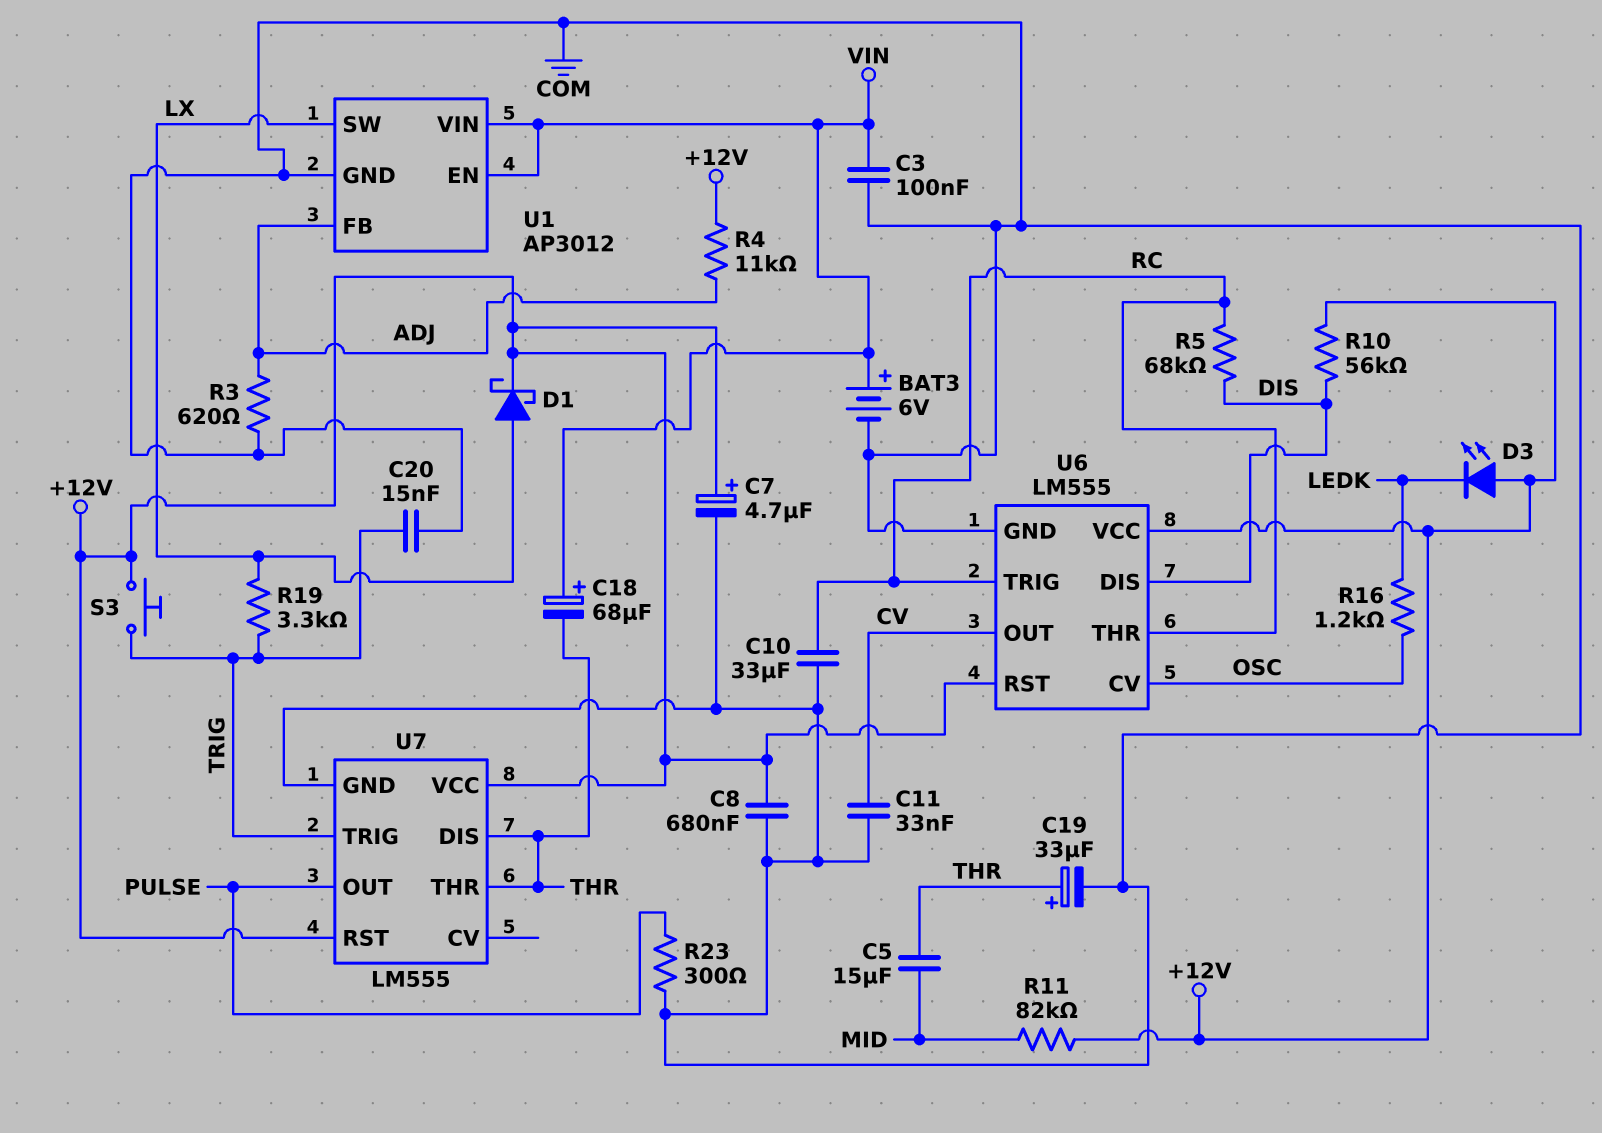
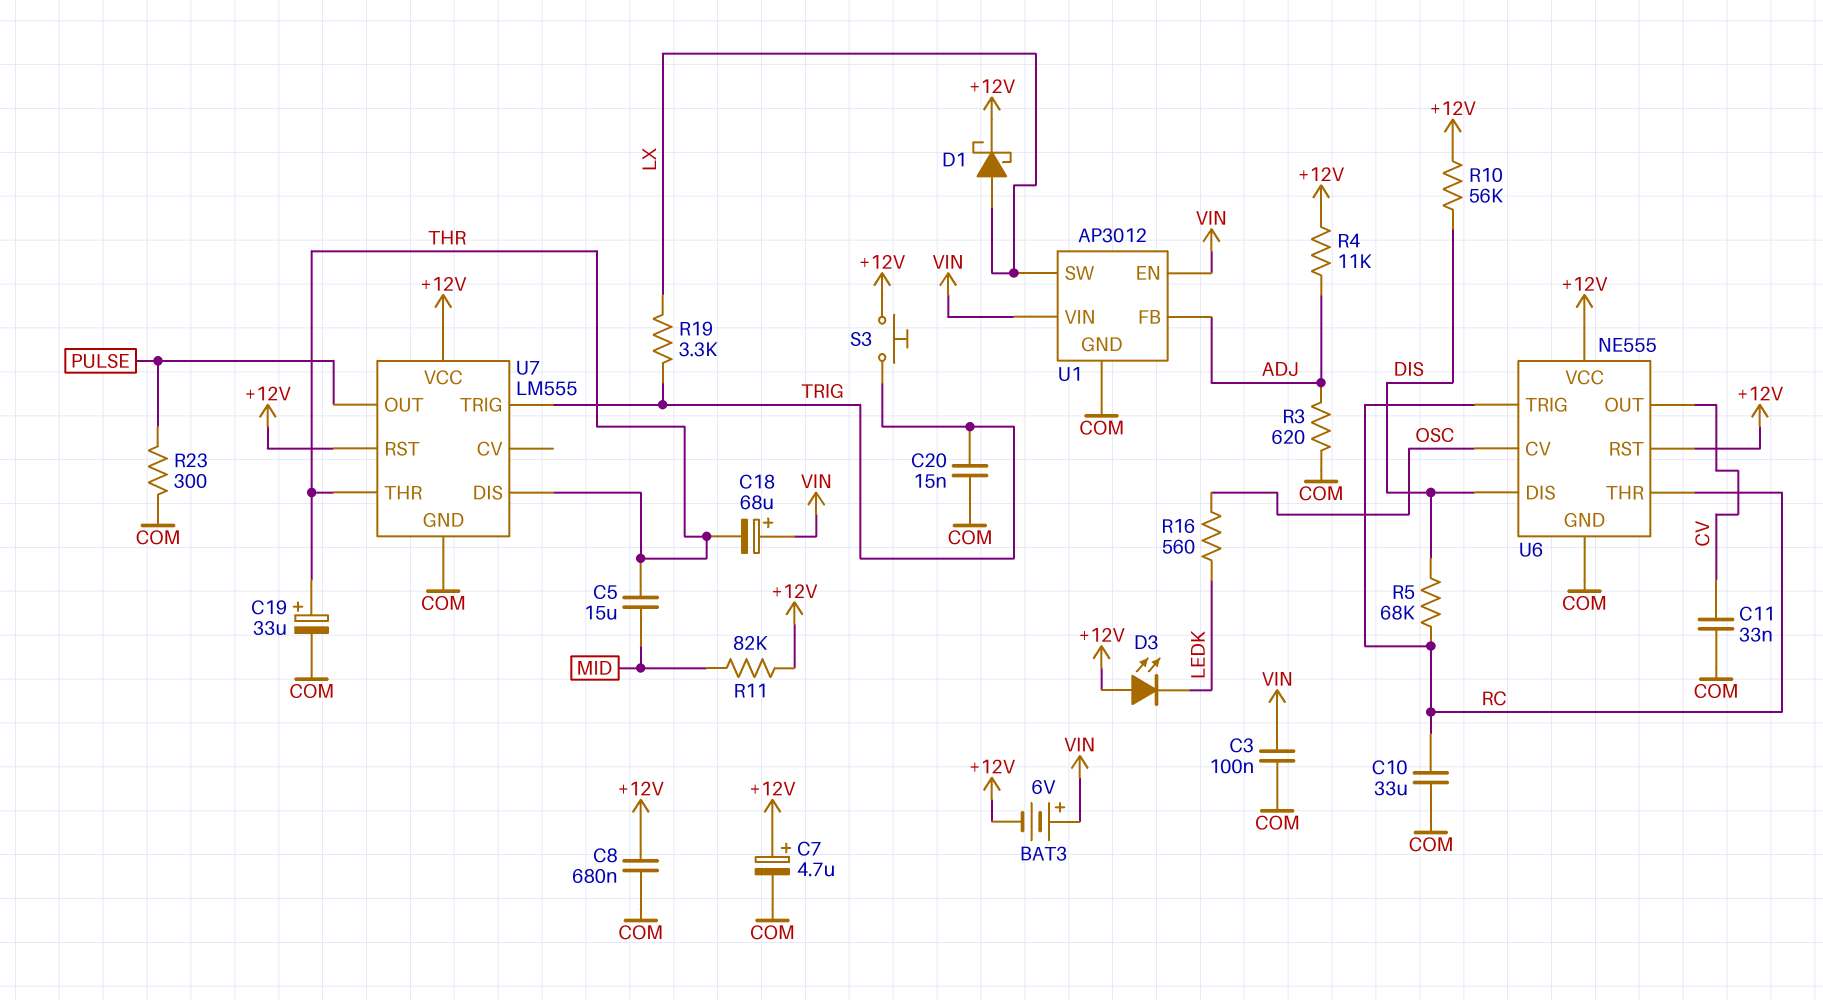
BAT3: 6V (plus VIN, minus COM) -> 6V (plus VIN, minus +12V)
R16: 1.2k (LEDK, OSC) -> 560 (LEDK, OSC)
U6: LM555 -> NE555

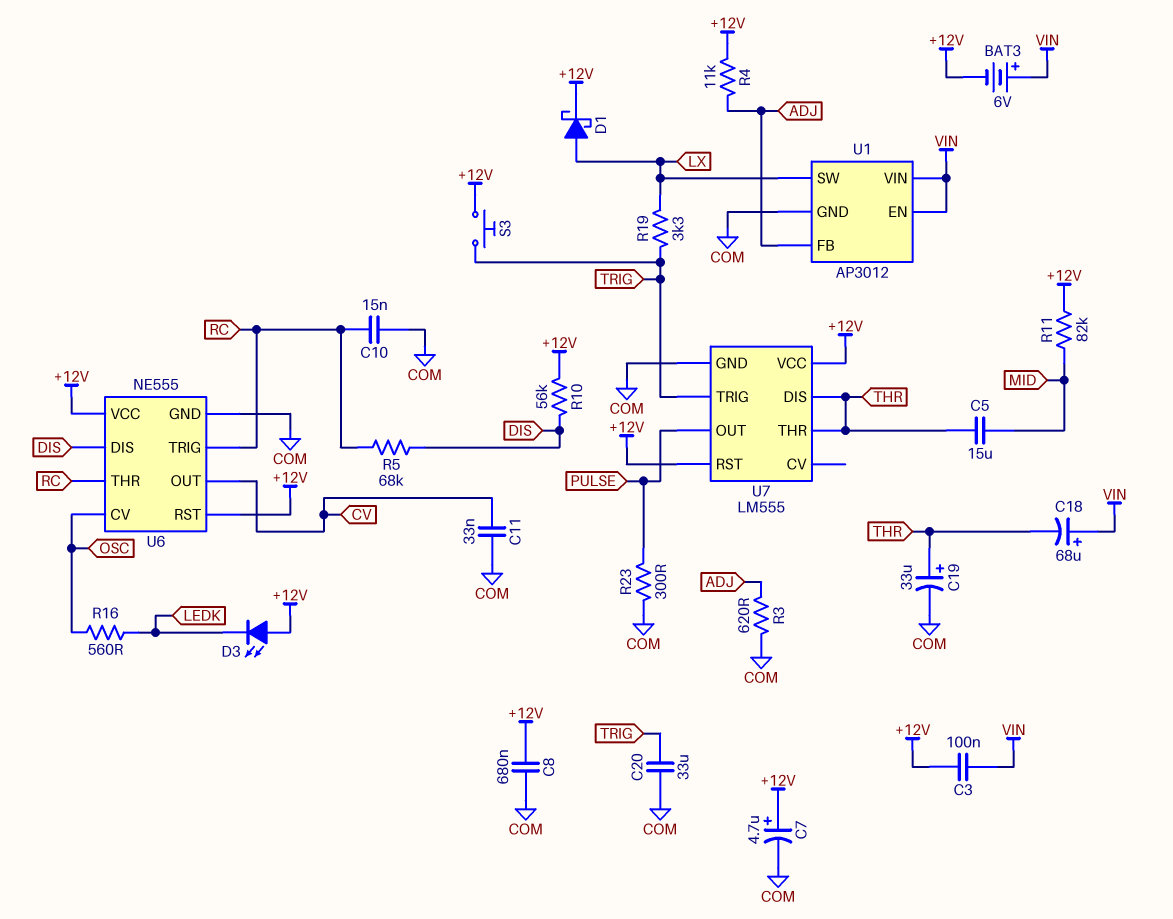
C3: 100nF (COM, VIN) -> 100nF (+12V, VIN)
C10: 33uF (COM, RC) -> 15nF (COM, RC)
C20: 15nF (COM, TRIG) -> 33uF (COM, TRIG)

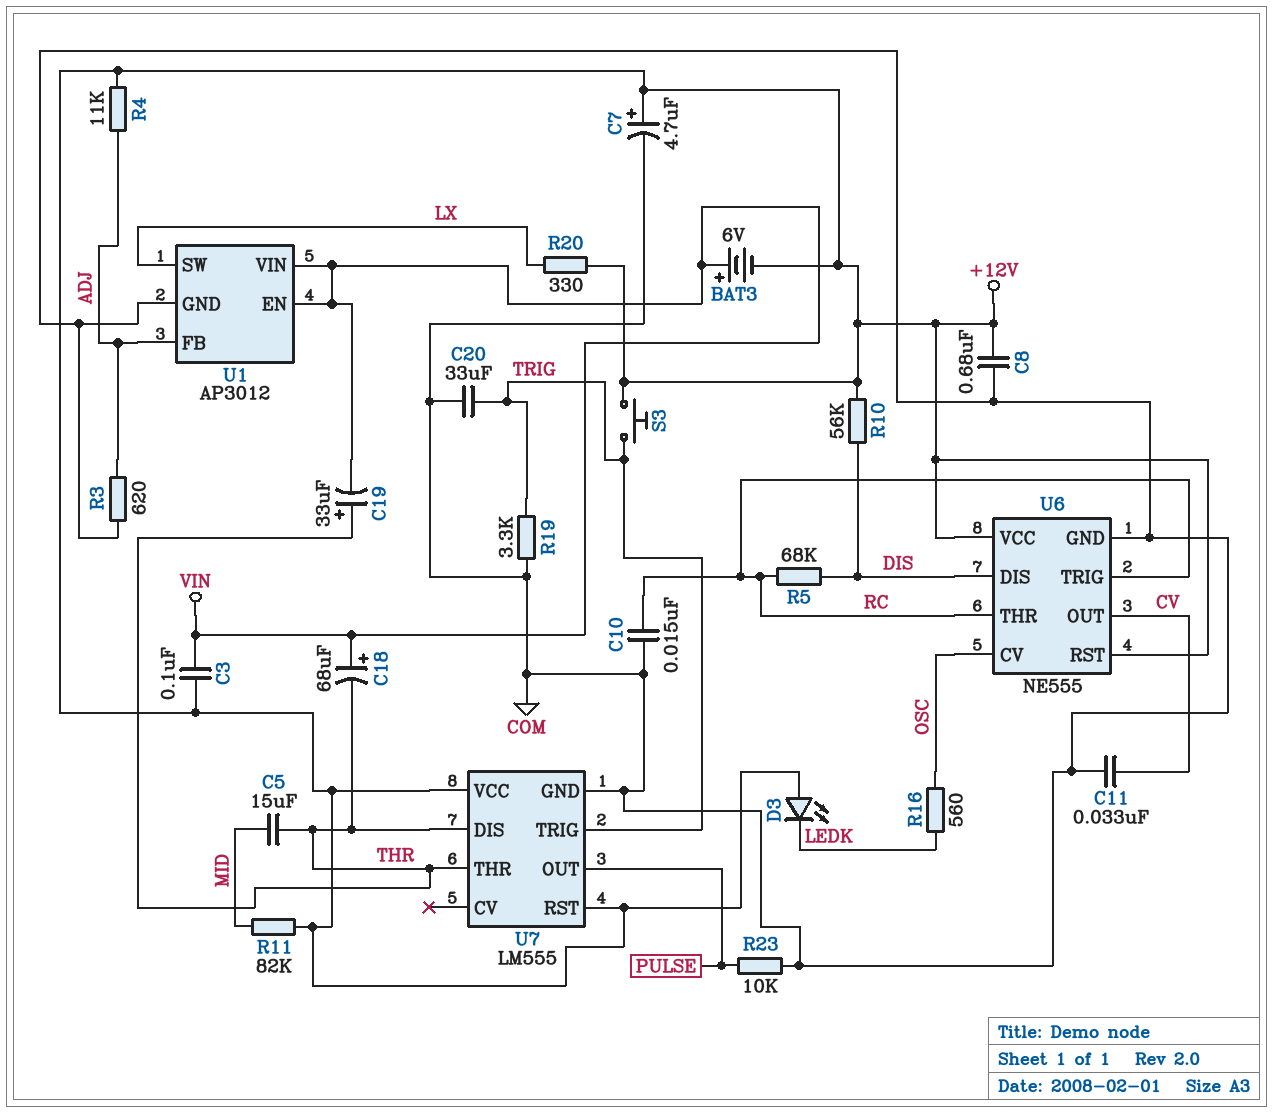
C19: 33uF (plus THR, minus COM) -> 33uF (plus THR, minus VIN)
D1: schottky (A LX, K +12V) -> none
R19: 3.3k (LX, TRIG) -> 3.3k (COM, TRIG)
R20: none -> 330 (+12V, LX)
R23: 300 (COM, PULSE) -> 10k (COM, PULSE)

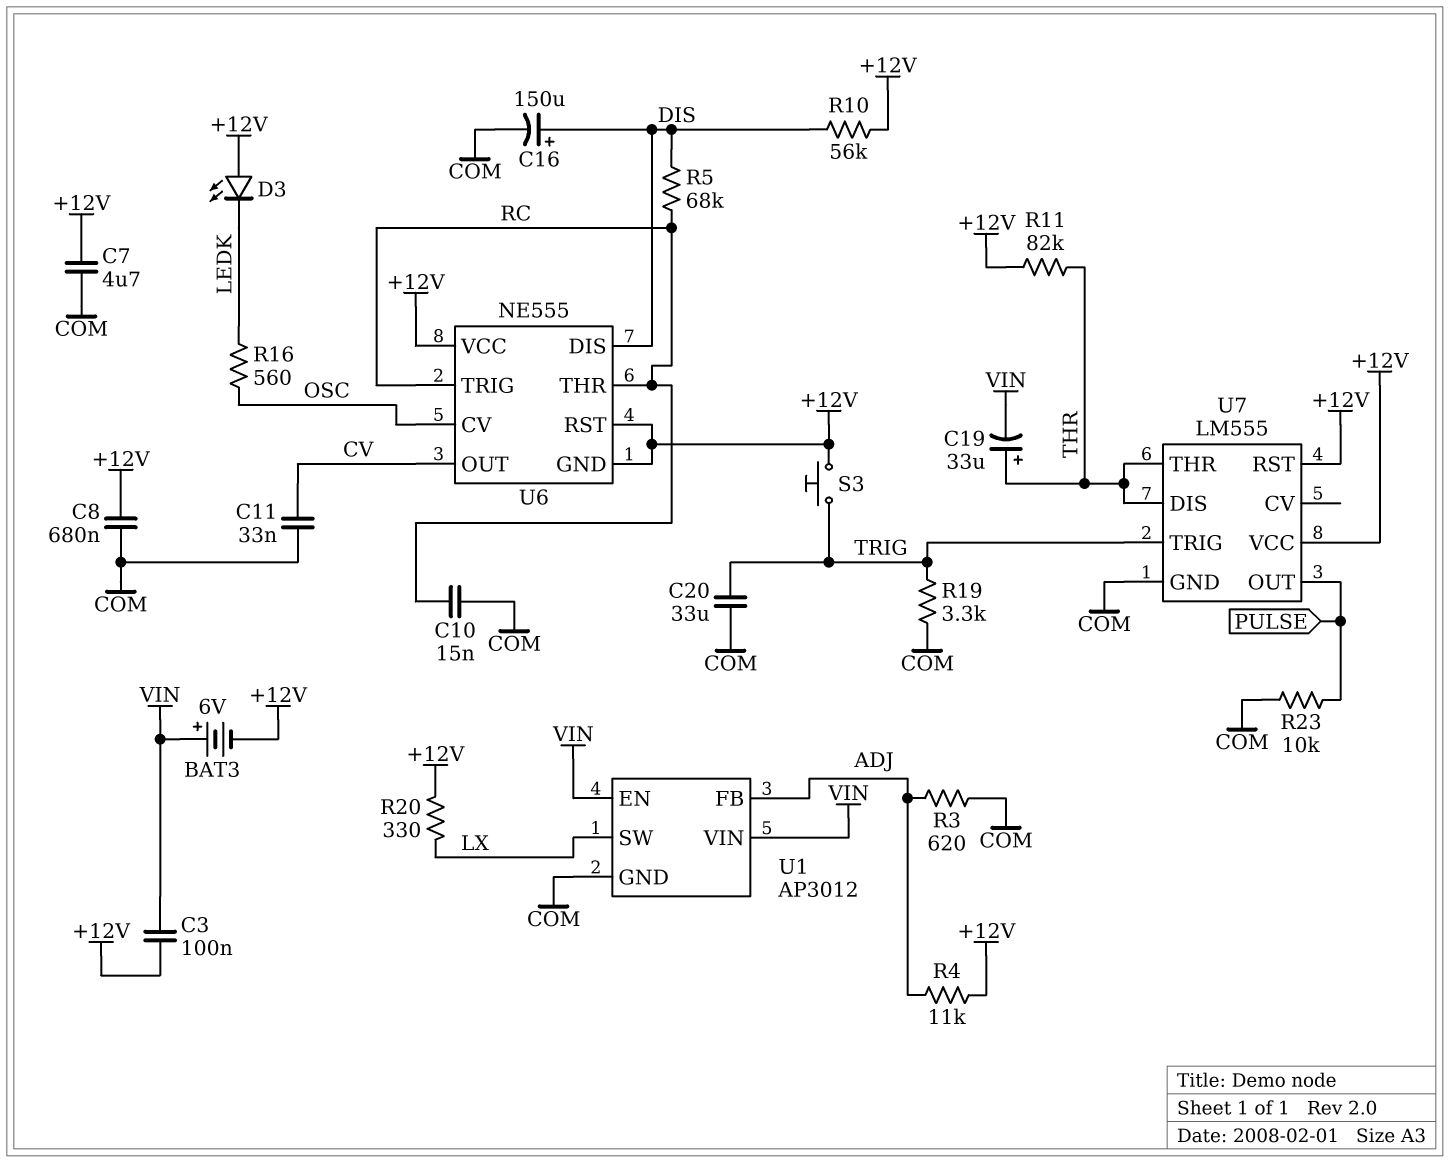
C5: 15uF (MID, THR) -> none
C7: 4.7uF (plus +12V, minus COM) -> 4.7uF (+12V, COM)
C16: none -> 150uF (plus DIS, minus COM)
C18: 68uF (plus VIN, minus THR) -> none
R11: 82k (+12V, MID) -> 82k (+12V, THR)
U6 pin GND: COM -> +12V

